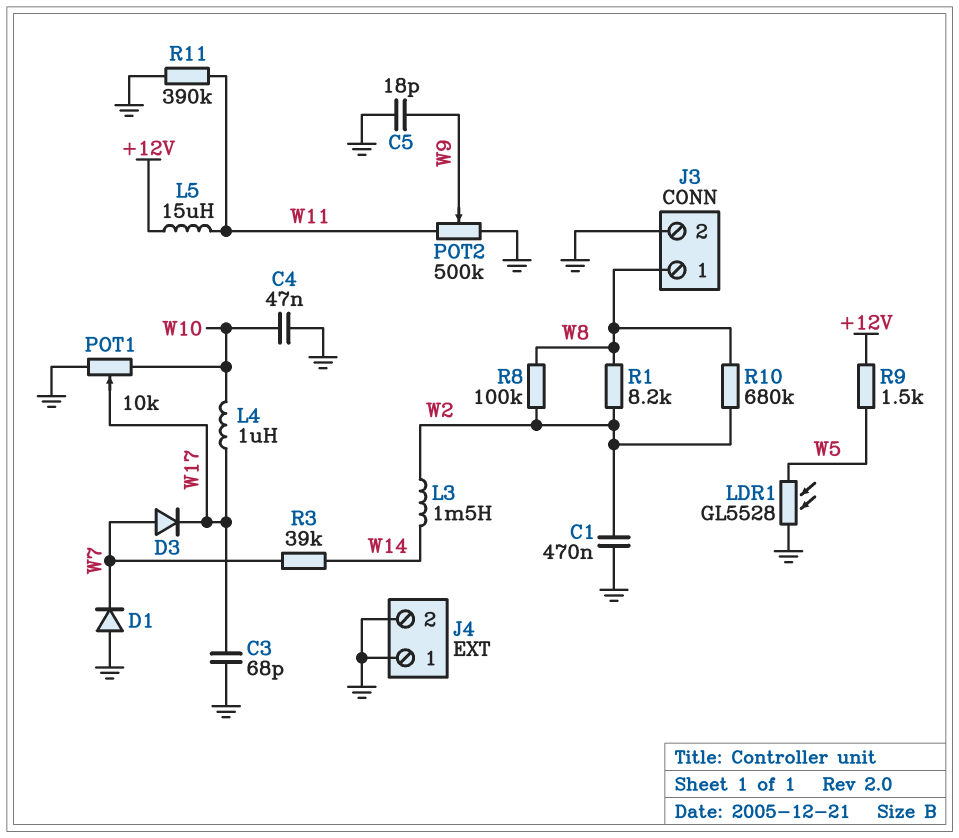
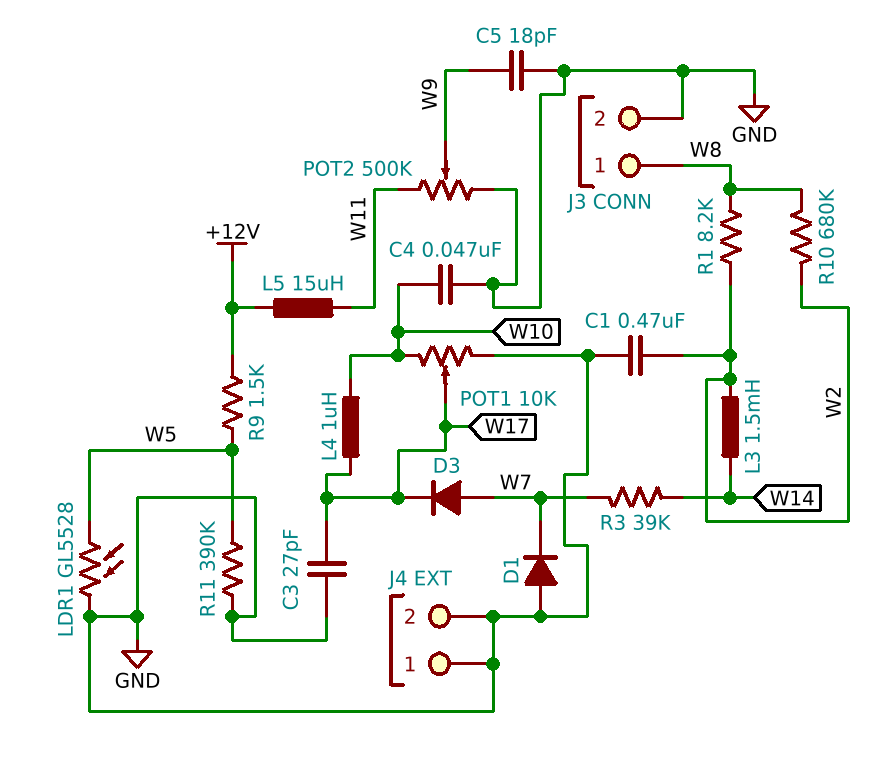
C3: 68pF (GND, W17) -> 27pF (GND, W17)
R8: 100k (W2, W8) -> none
R11: 390k (GND, W11) -> 390k (GND, W5)

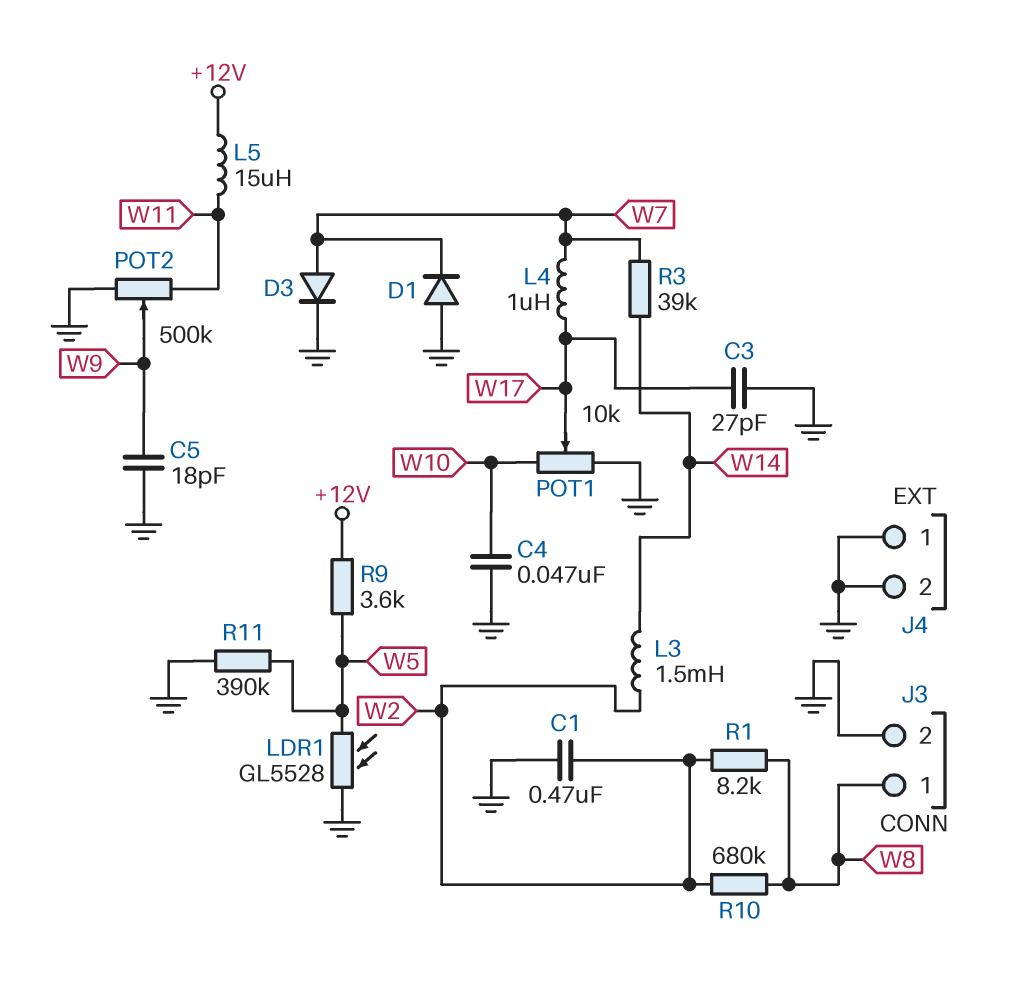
D3: diode (A W7, K W17) -> diode (A W7, K GND)
L4: 1uH (W10, W17) -> 1uH (W7, W17)
R9: 1.5k (+12V, W5) -> 3.6k (+12V, W5)

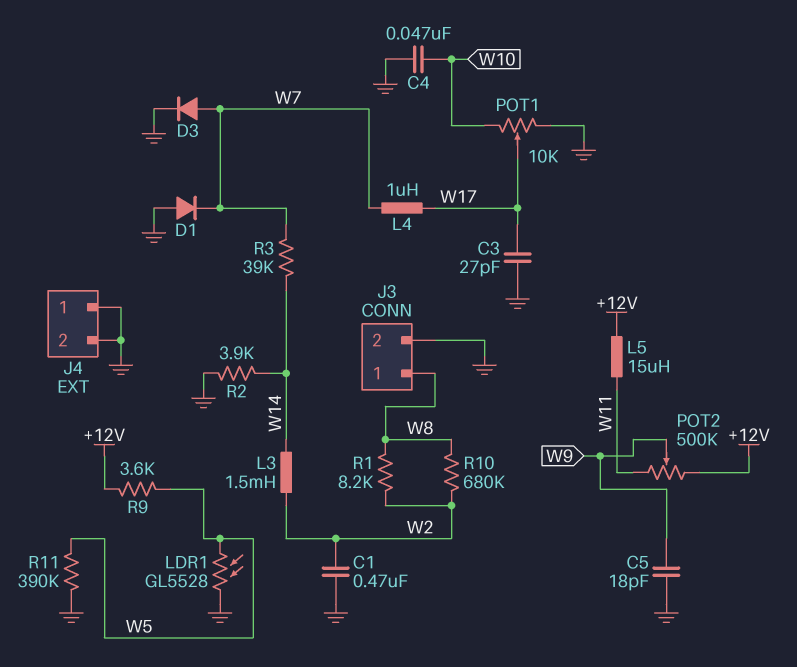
POT2: 500k (GND, W11, wiper W9) -> 500k (+12V, W11, wiper W9)
R2: none -> 3.9k (GND, W14)

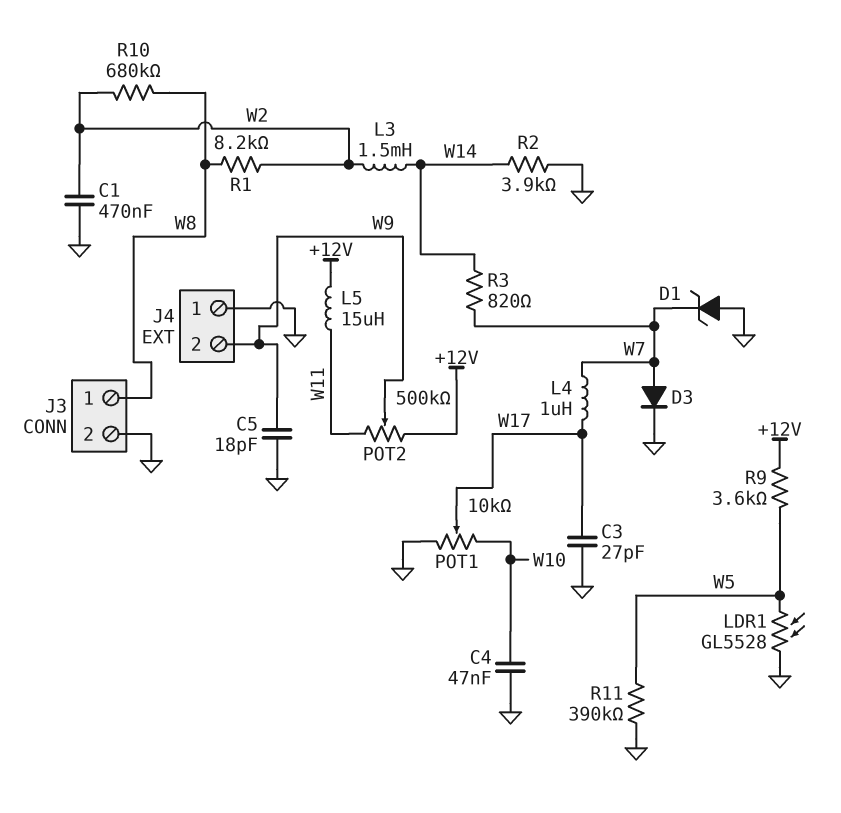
D1: diode (A GND, K W7) -> zener (A GND, K W7)
J4 pin 2: GND -> W9
R3: 39k (W7, W14) -> 820 (W7, W14)

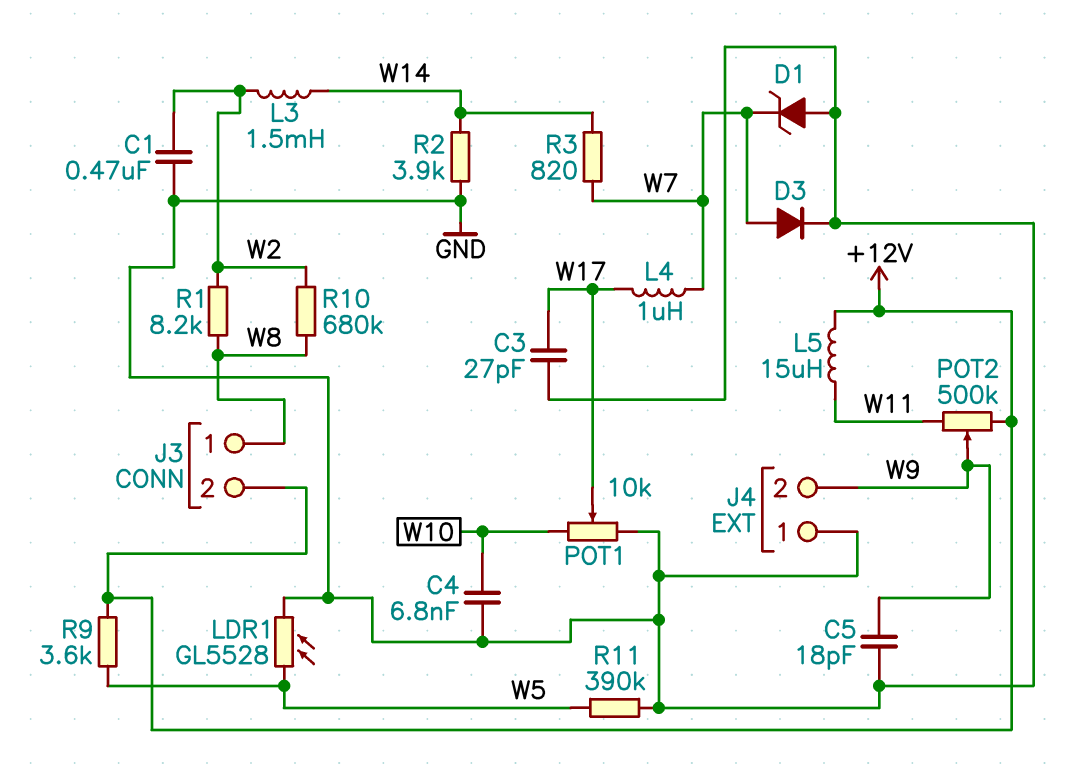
C4: 47nF (GND, W10) -> 6.8nF (GND, W10)
J3 pin 2: GND -> +12V

